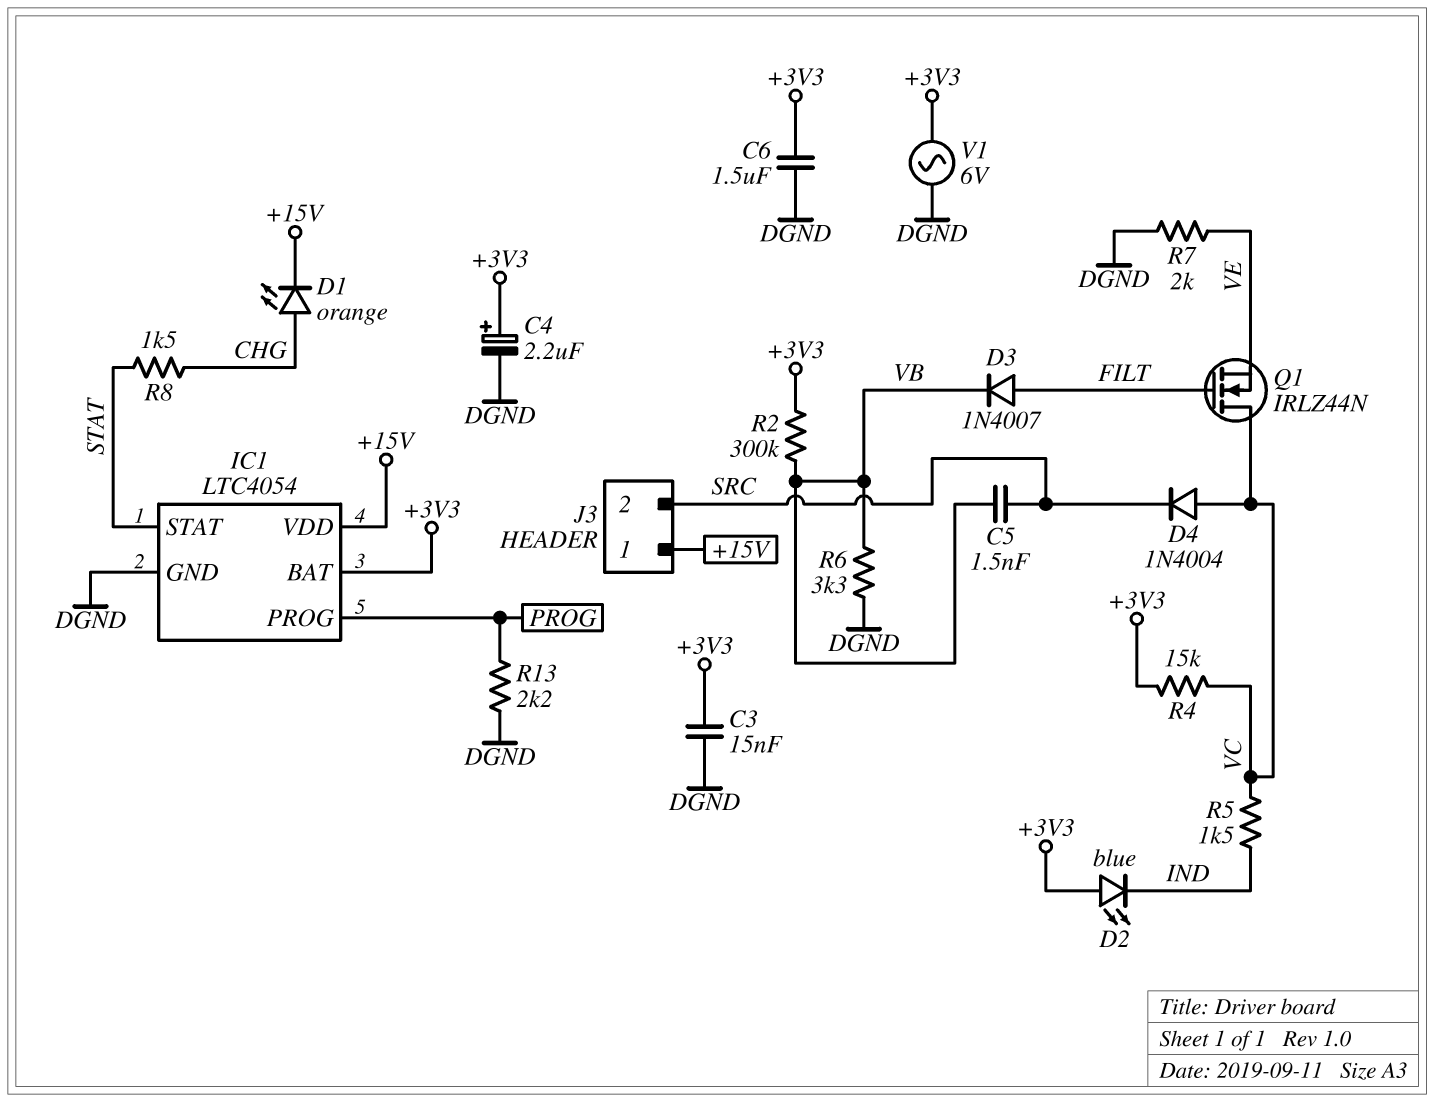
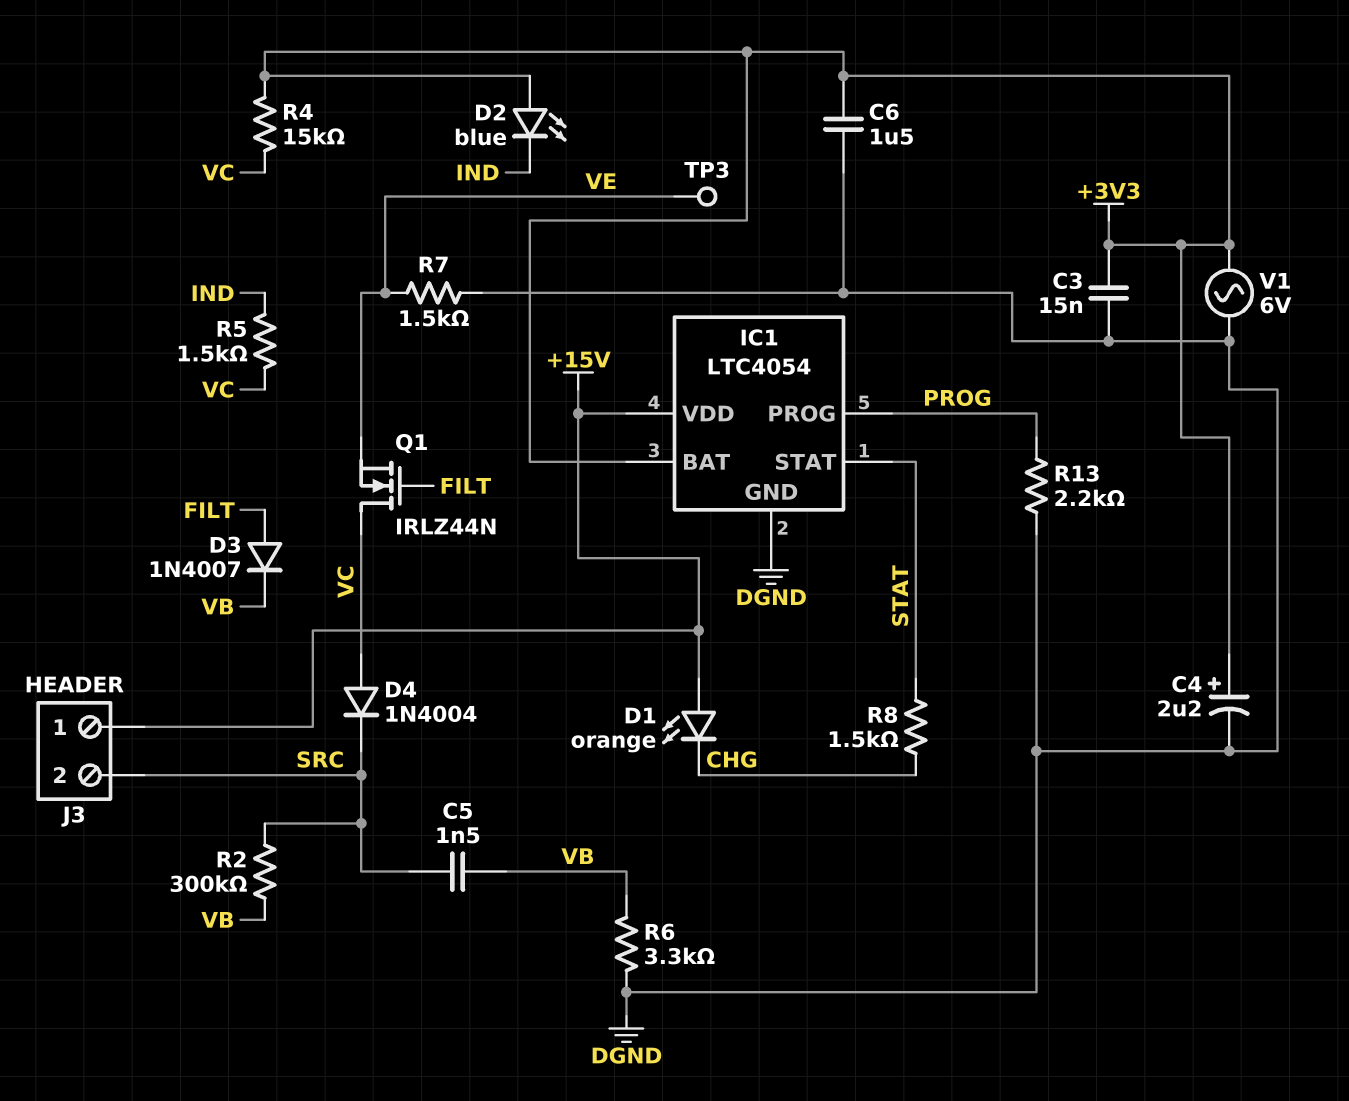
D1: LED orange (A CHG, K +15V) -> LED orange (A +15V, K CHG)
R2: 300k (+3V3, VB) -> 300k (SRC, VB)
R7: 2k (DGND, VE) -> 1.5k (DGND, VE)
TP3: none -> test point (VE)

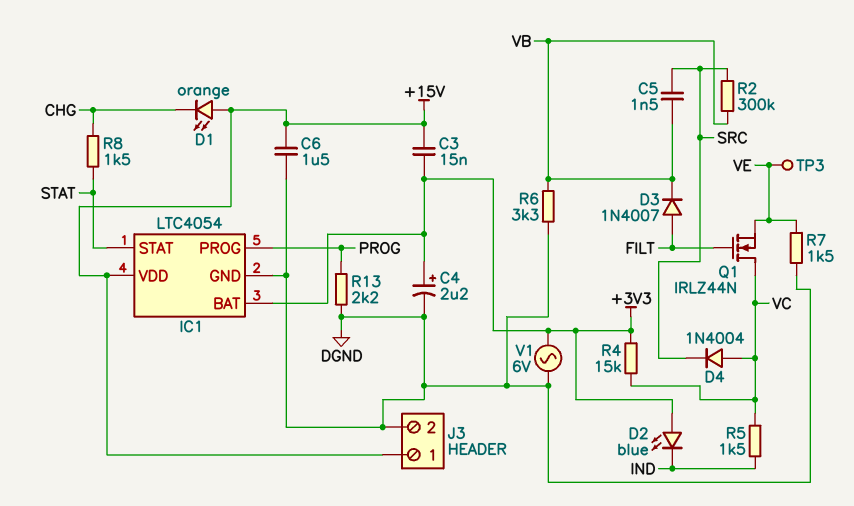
C3: 15nF (+3V3, DGND) -> 15nF (+3V3, +15V)
C6: 1.5uF (+3V3, DGND) -> 1.5uF (+15V, DGND)
J3 pin 2: SRC -> DGND

